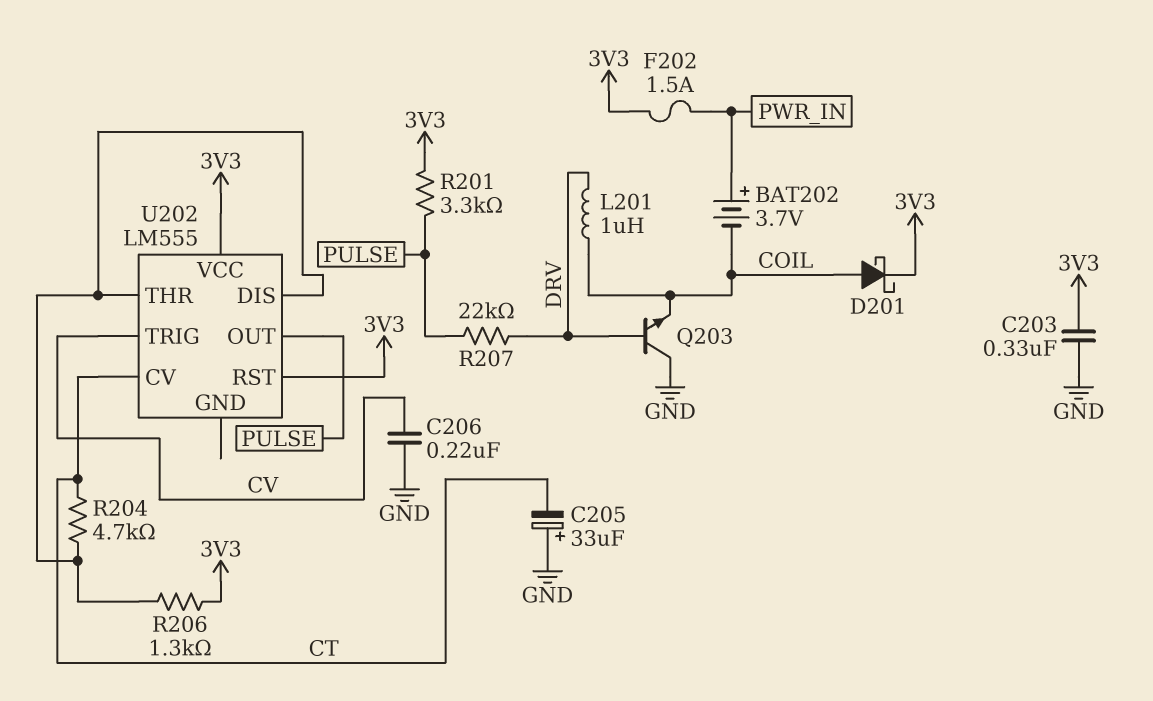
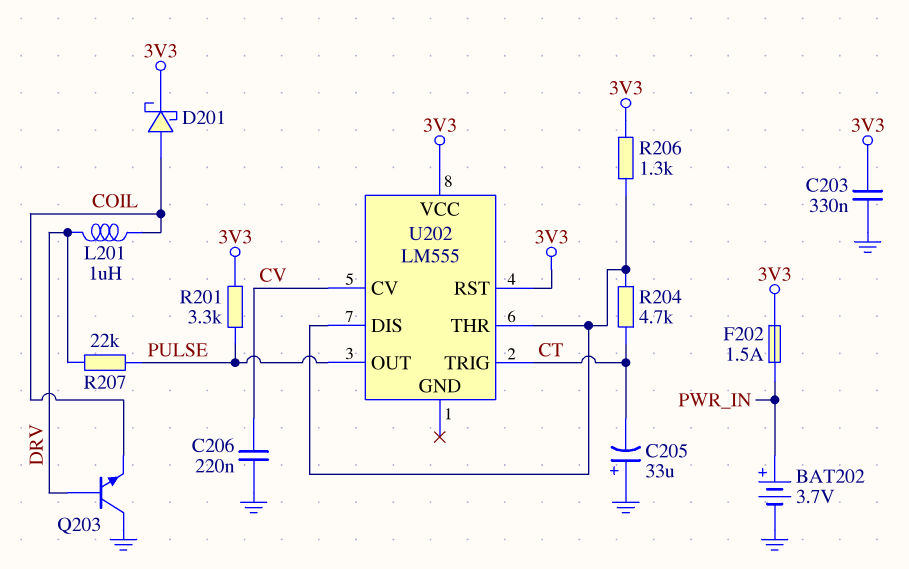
BAT202: 3.7V (plus PWR_IN, minus COIL) -> 3.7V (plus PWR_IN, minus GND)
U202 pin CV: CT -> CV
U202 pin TRIG: CV -> CT

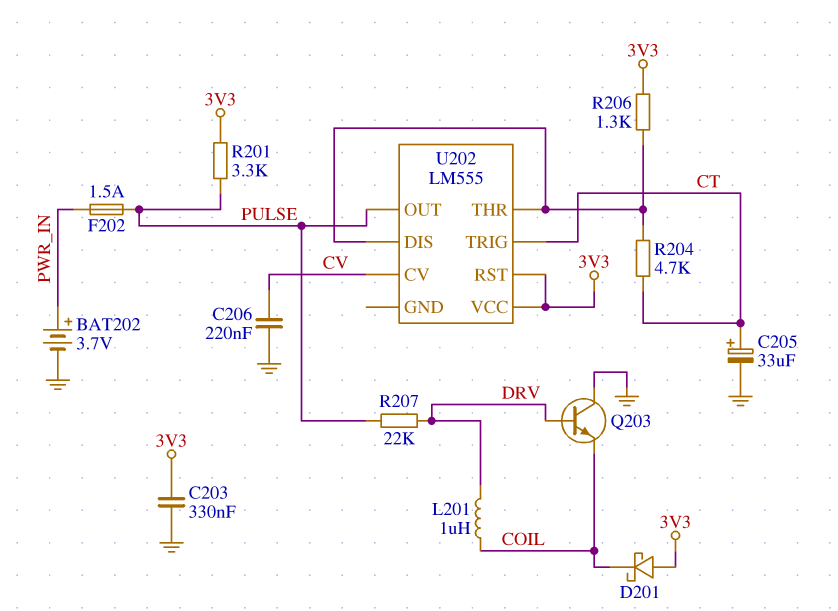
C205: 33uF (plus GND, minus CT) -> 33uF (plus CT, minus GND)
D201: schottky (A COIL, K 3V3) -> schottky (A 3V3, K COIL)
F202: 1.5A (3V3, PWR_IN) -> 1.5A (PULSE, PWR_IN)

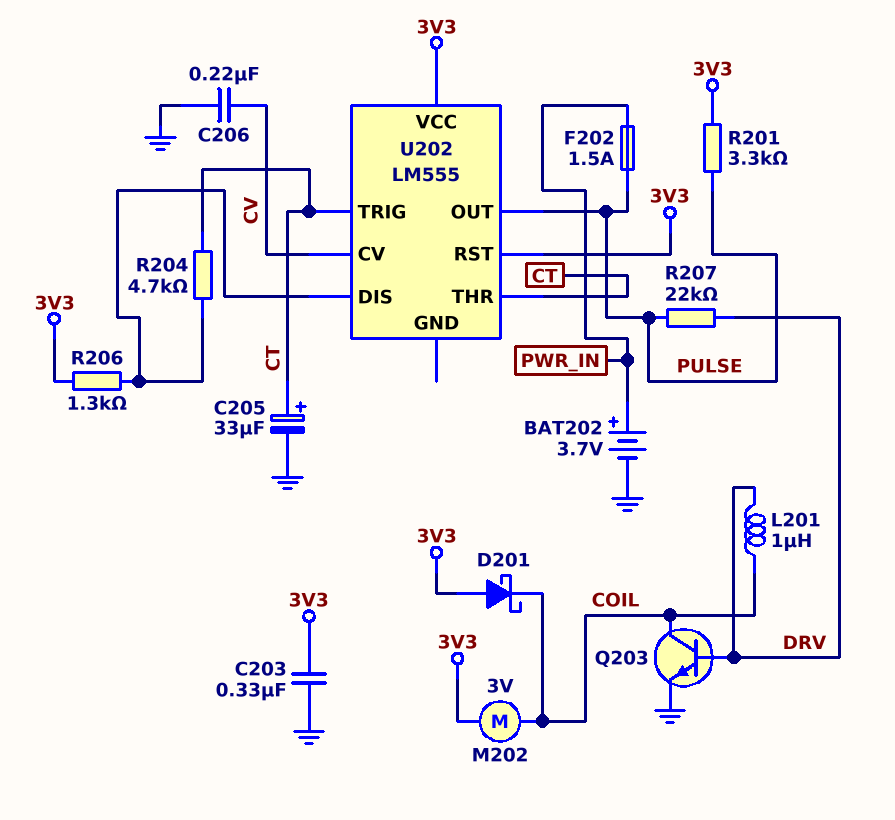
M202: none -> motor 3V (3V3, COIL)
Q203: NPN (B DRV, C GND, E COIL) -> NPN (B DRV, C COIL, E GND)
U202 pin THR: U202/DIS -> CT

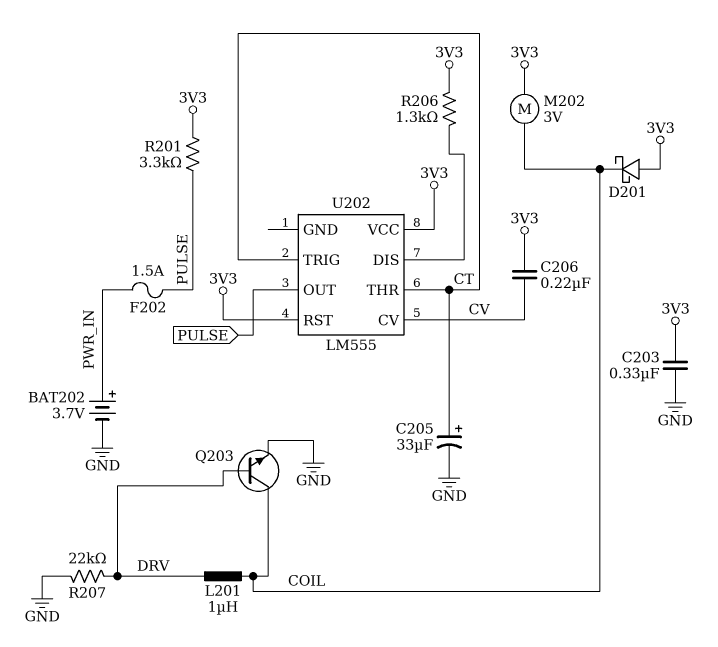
C206: 220nF (CV, GND) -> 220nF (3V3, CV)
R204: 4.7k (CT, U202/DIS) -> none
R207: 22k (DRV, PULSE) -> 22k (DRV, GND)

